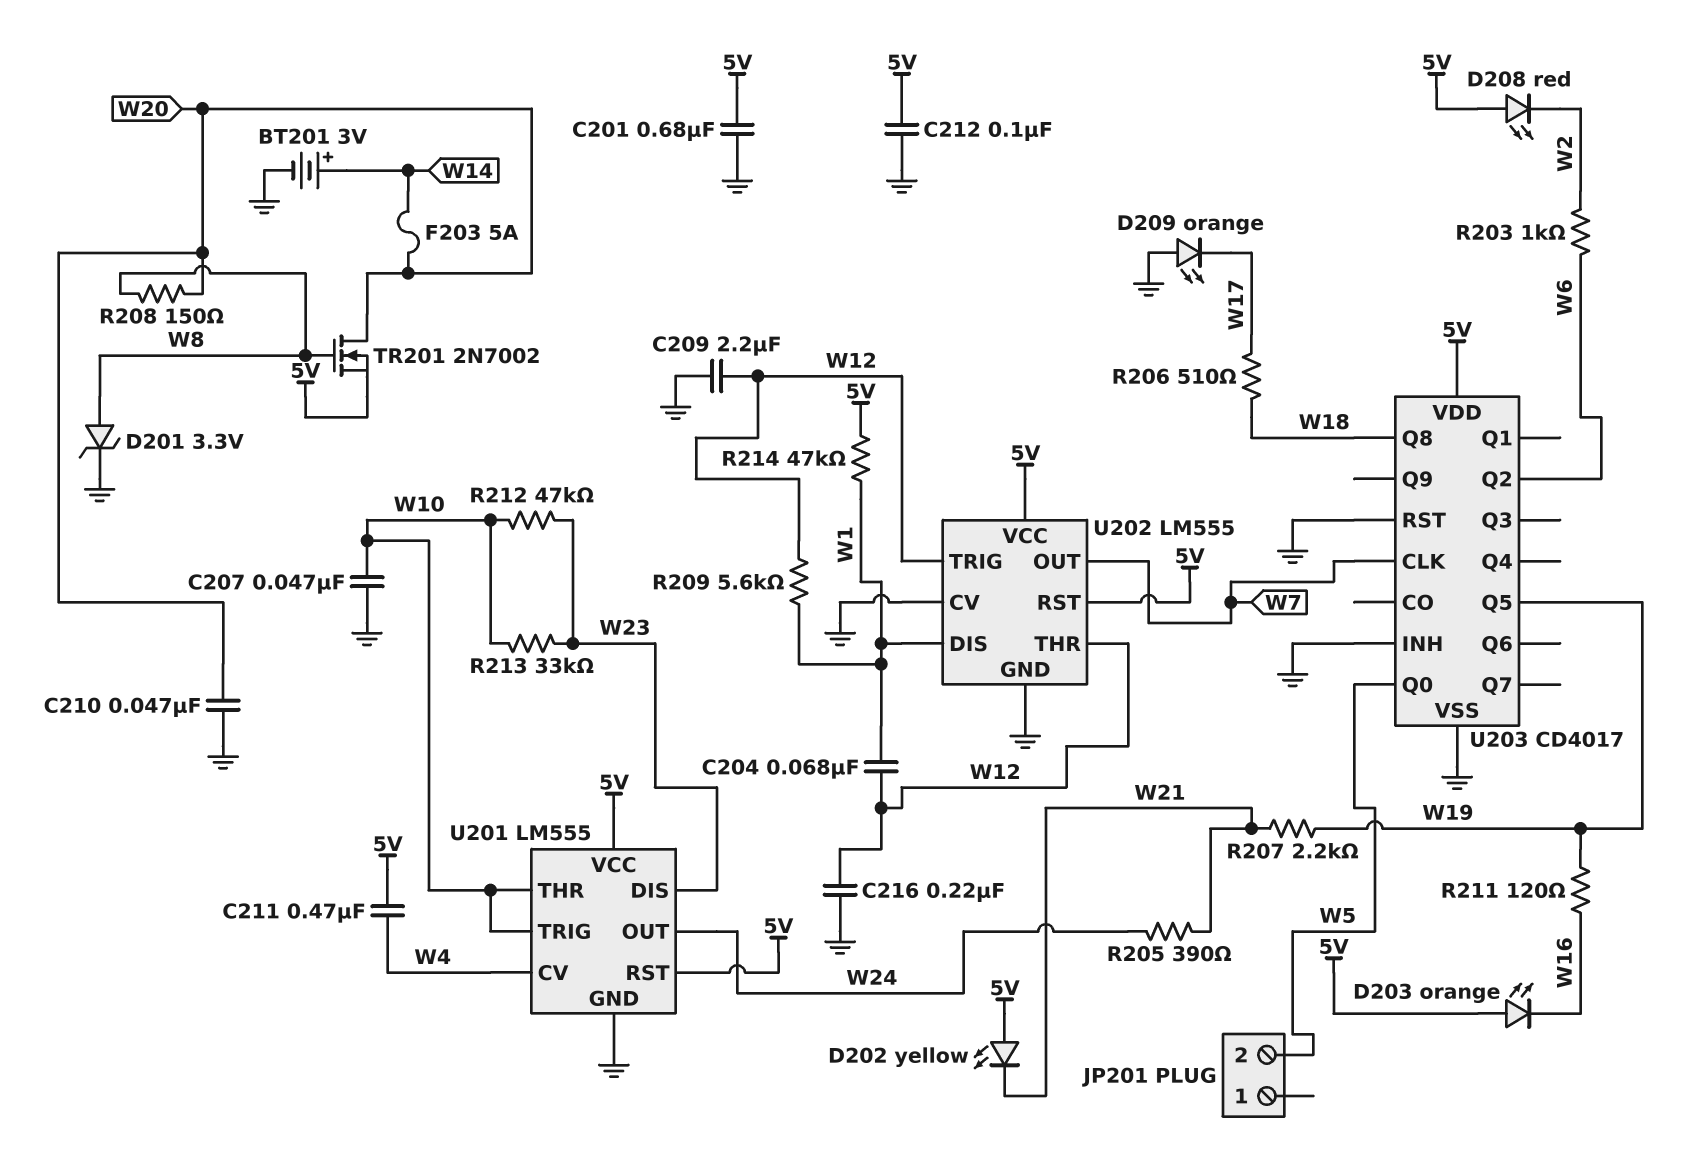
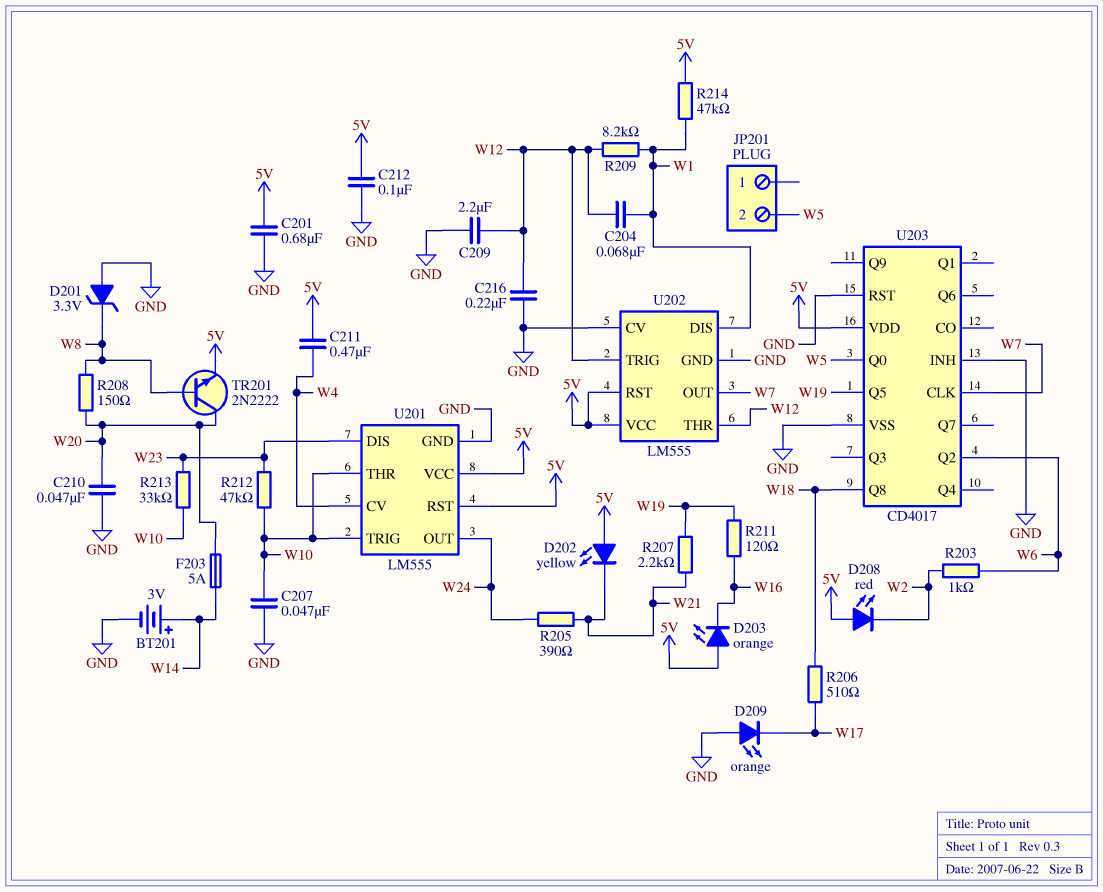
D201: zener 3.3V (A W8, K GND) -> zener 3.3V (A GND, K W8)
R209: 5.6k (W1, W12) -> 8.2k (W1, W12)
TR201: NMOS 2N7002 (G W8, D W20, S 5V) -> NPN 2N2222 (B W8, C W20, E 5V)

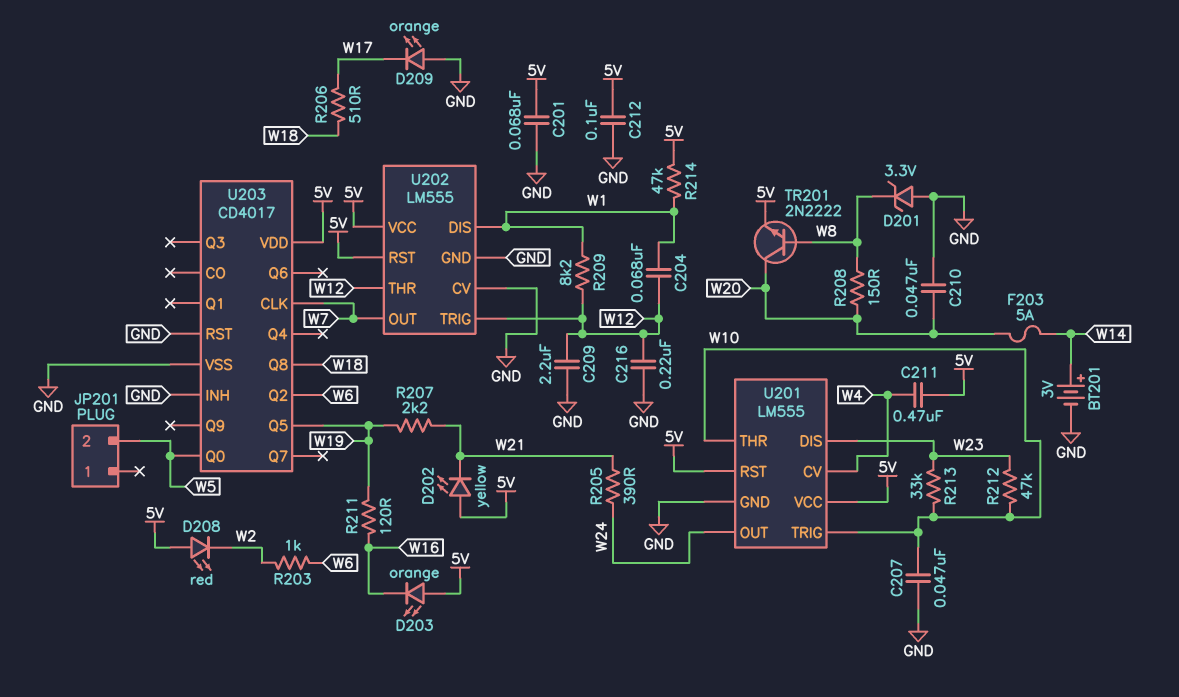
C201: 680nF (5V, GND) -> 68nF (5V, GND)

